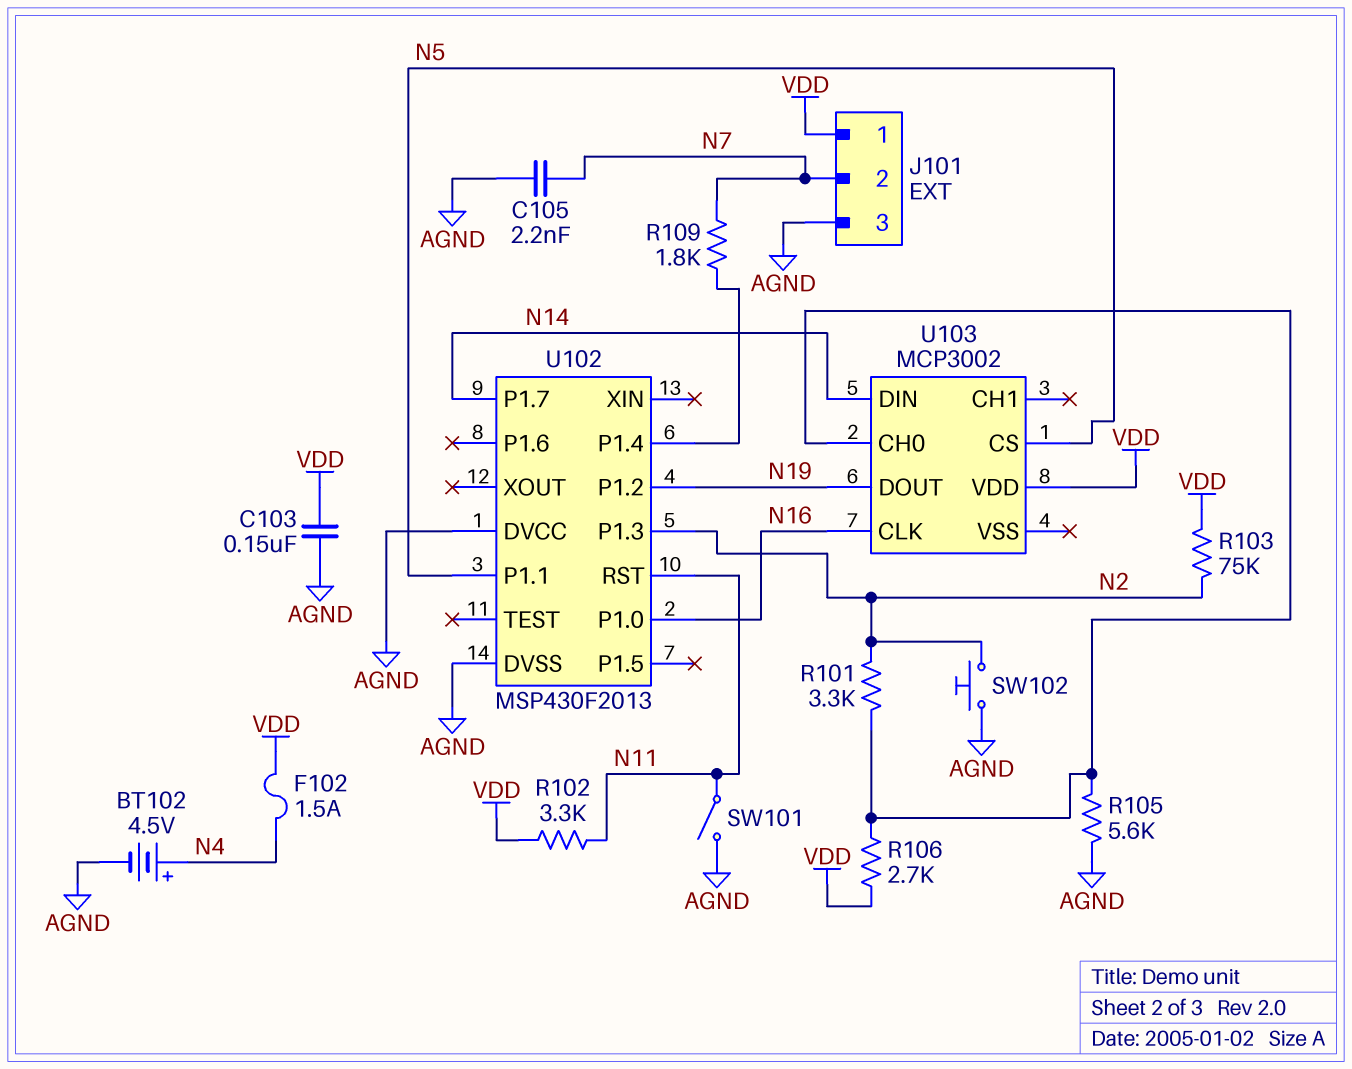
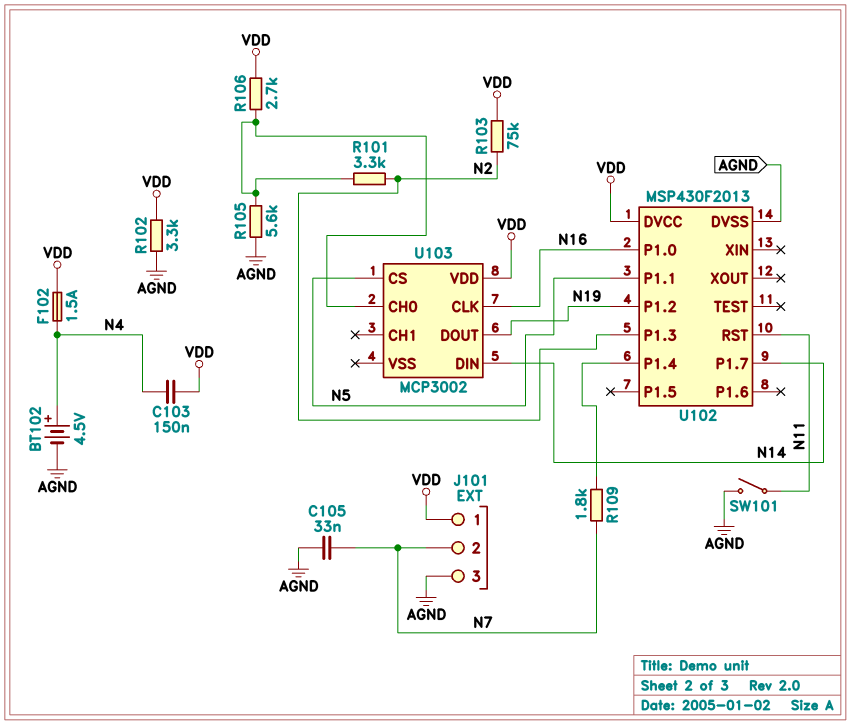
C103: 150nF (AGND, VDD) -> 150nF (N4, VDD)
C105: 2.2nF (AGND, N7) -> 33nF (AGND, N7)
R102: 3.3k (N11, VDD) -> 3.3k (AGND, VDD)
SW102: button (AGND, N2) -> none
U102 pin DVCC: AGND -> VDD

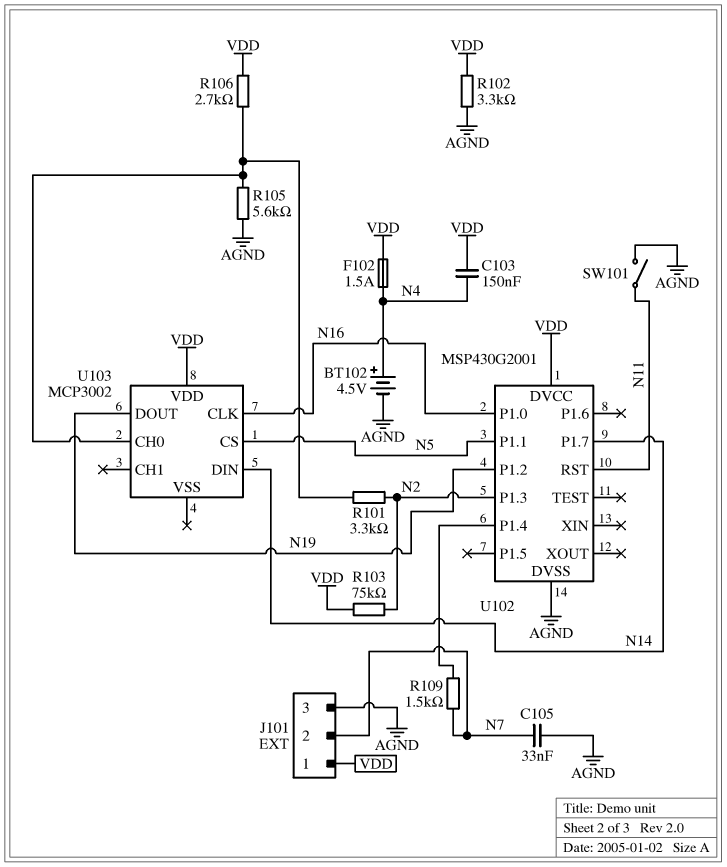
R109: 1.8k (N7, U102/P1.4) -> 1.5k (N7, U102/P1.4)
U102: MSP430F2013 -> MSP430G2001

